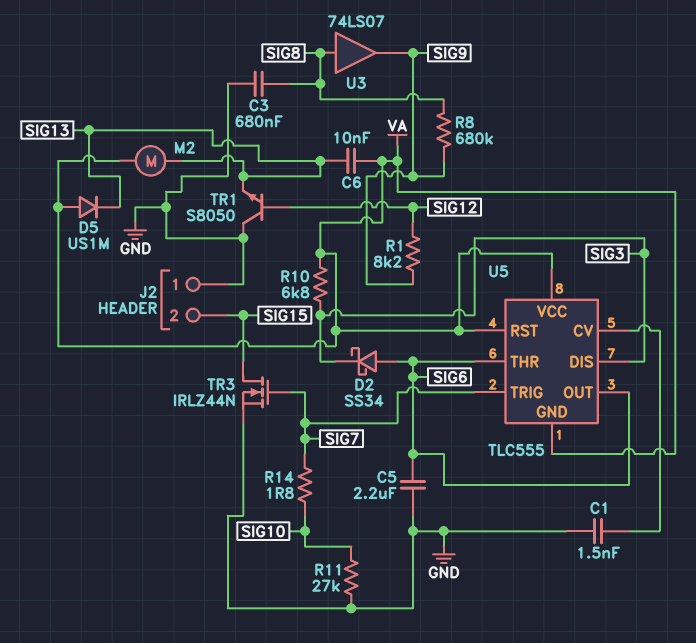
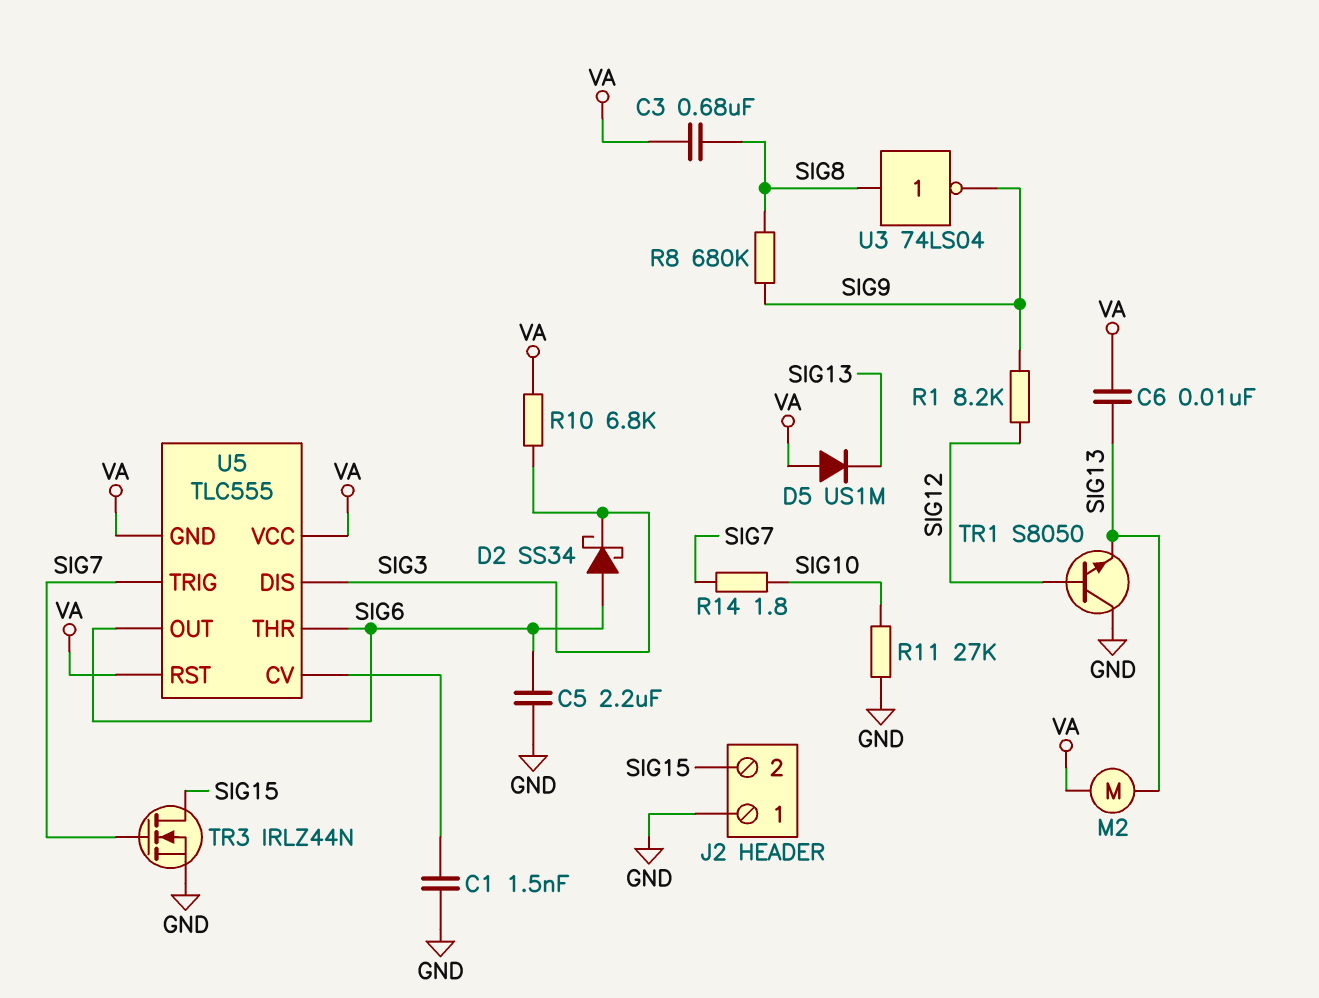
C3: 680nF (GND, SIG8) -> 680nF (SIG8, VA)
U3: buffer 74LS07 (in SIG8, out SIG9) -> NOT 74LS04 (in SIG8, out SIG9)

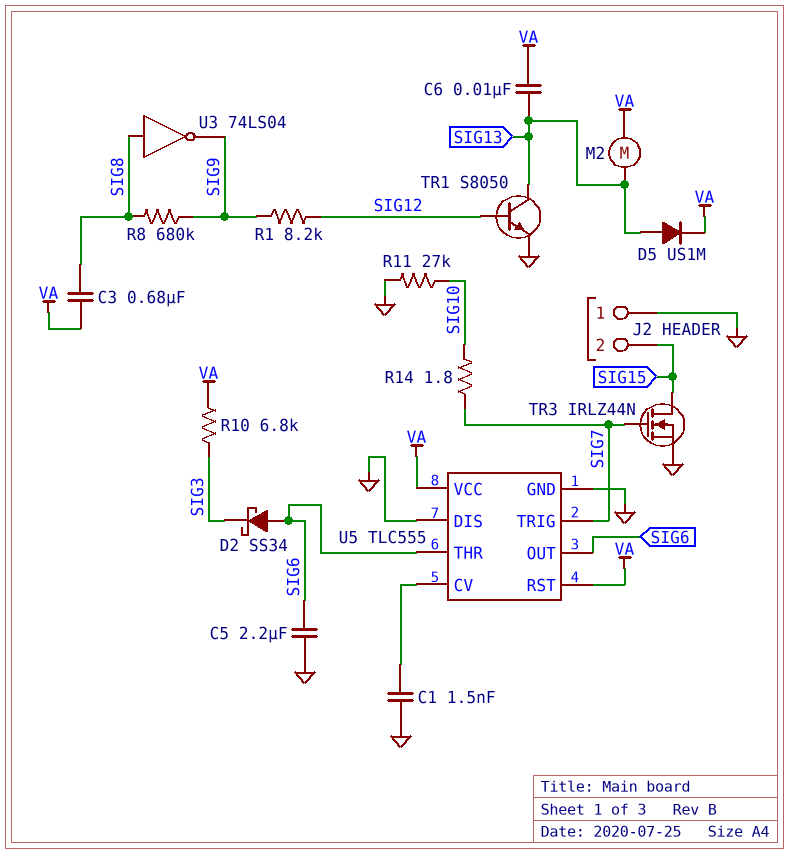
D5: diode US1M (A VA, K SIG13) -> diode US1M (A SIG13, K VA)
TR1: NPN S8050 (B SIG12, C GND, E SIG13) -> NPN S8050 (B SIG12, C SIG13, E GND)
U5 pin DIS: SIG3 -> GND
U5 pin GND: VA -> GND

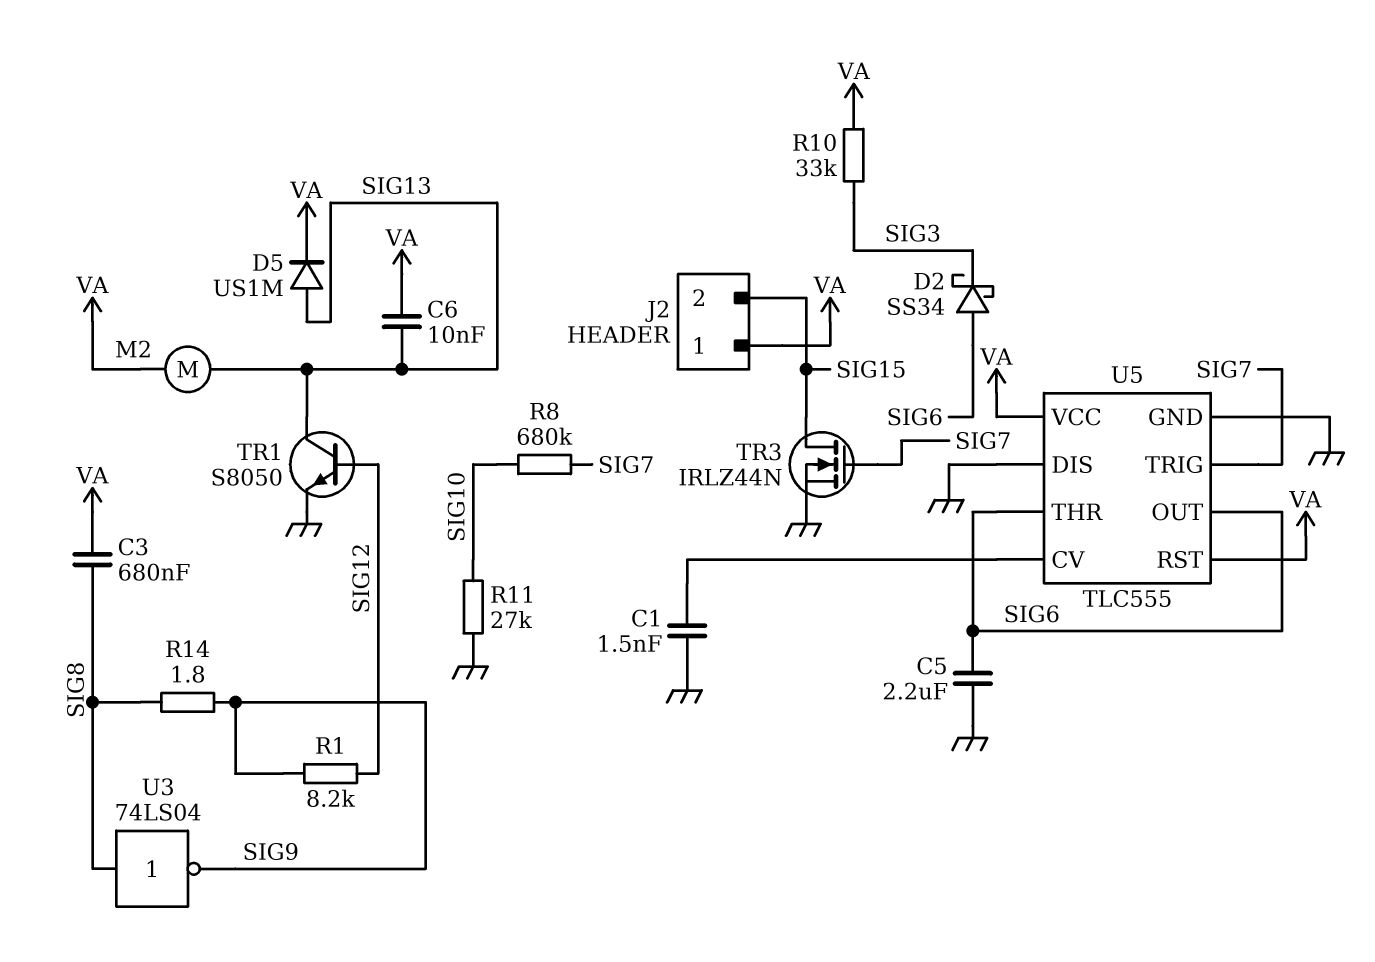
J2 pin 1: GND -> VA
R8: 680k (SIG8, SIG9) -> 680k (SIG7, SIG10)
R10: 6.8k (SIG3, VA) -> 33k (SIG3, VA)
R14: 1.8 (SIG7, SIG10) -> 1.8 (SIG8, SIG9)

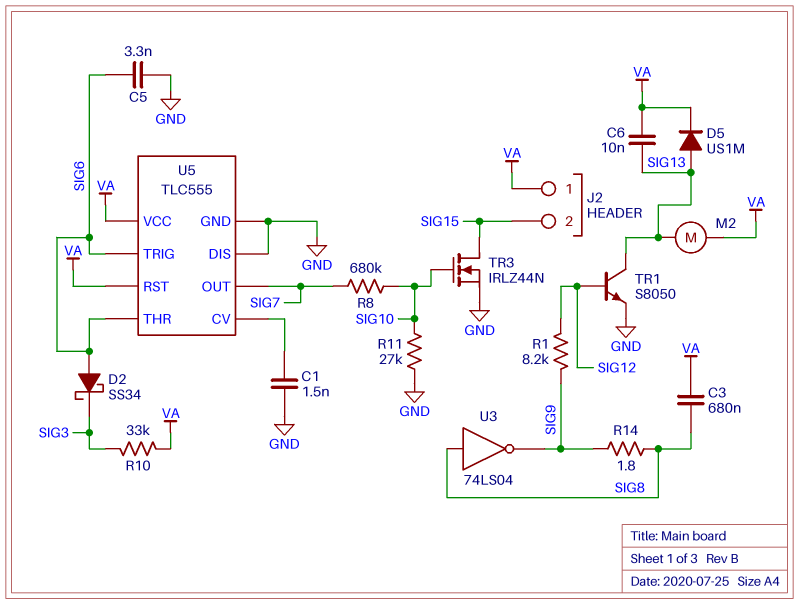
C5: 2.2uF (GND, SIG6) -> 3.3nF (GND, SIG6)
TR3: NMOS IRLZ44N (G SIG7, D SIG15, S GND) -> NMOS IRLZ44N (G SIG10, D SIG15, S GND)
U5 pin OUT: SIG6 -> SIG7
U5 pin TRIG: SIG7 -> SIG6

